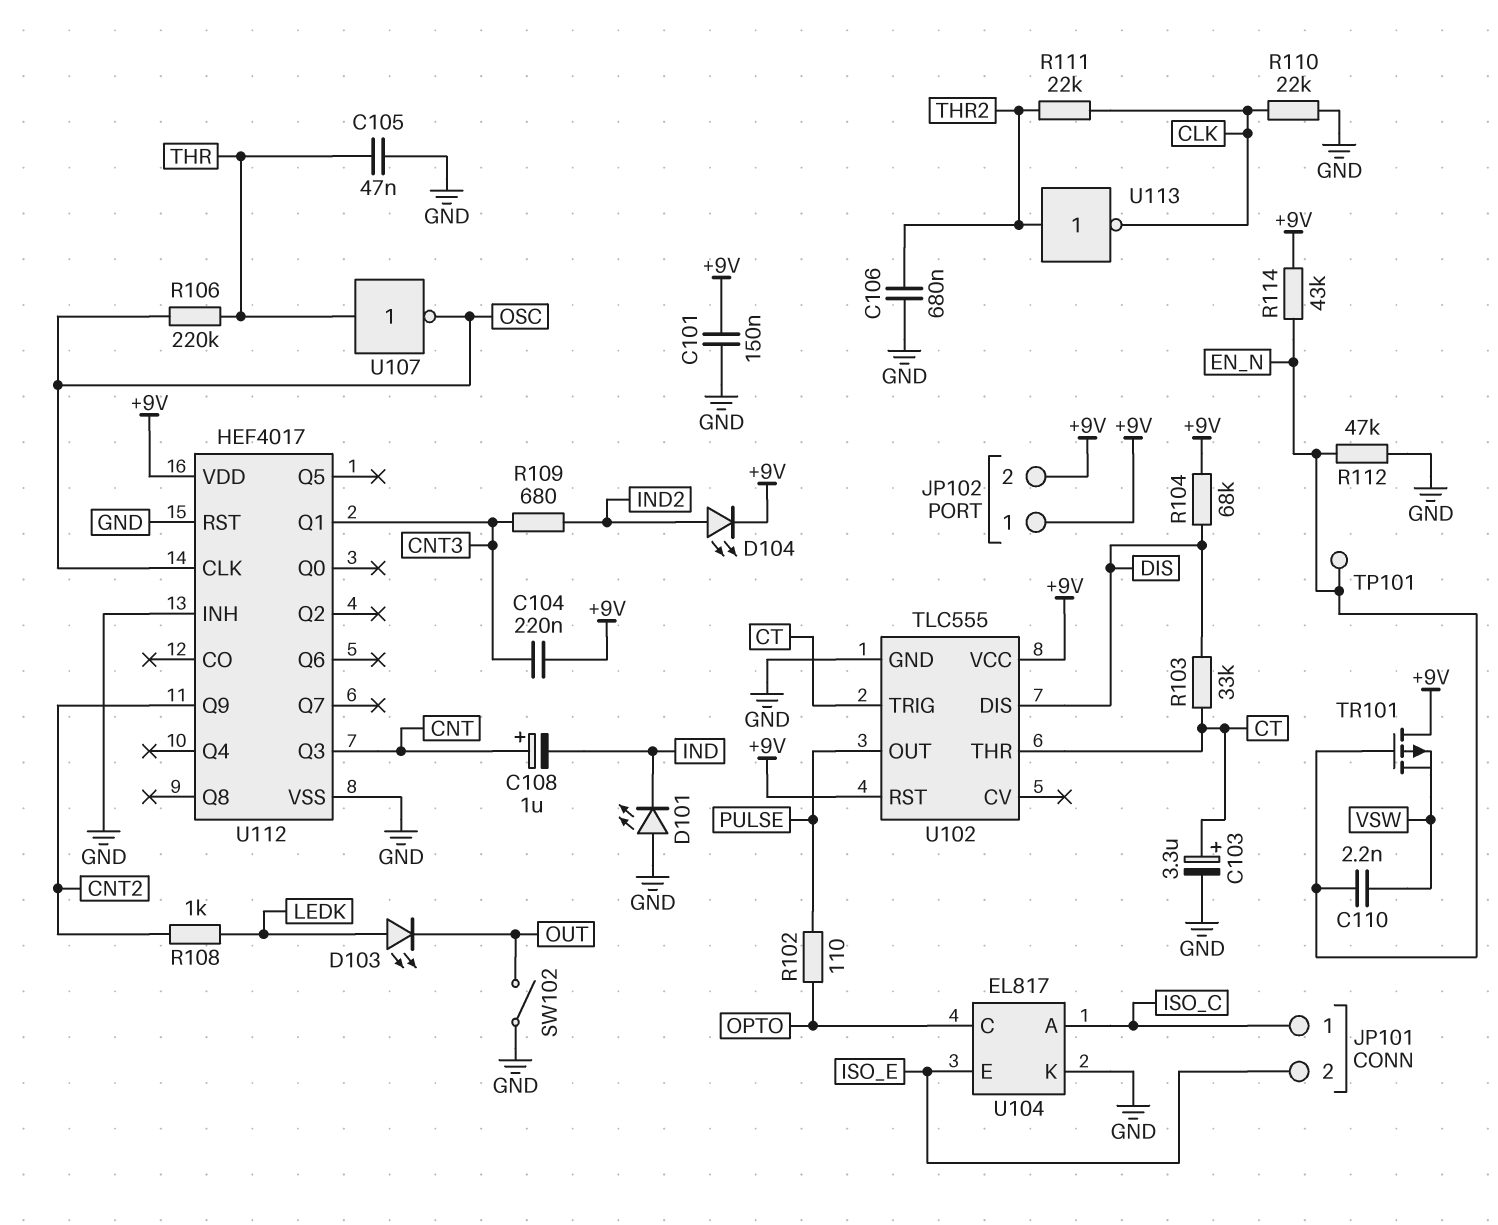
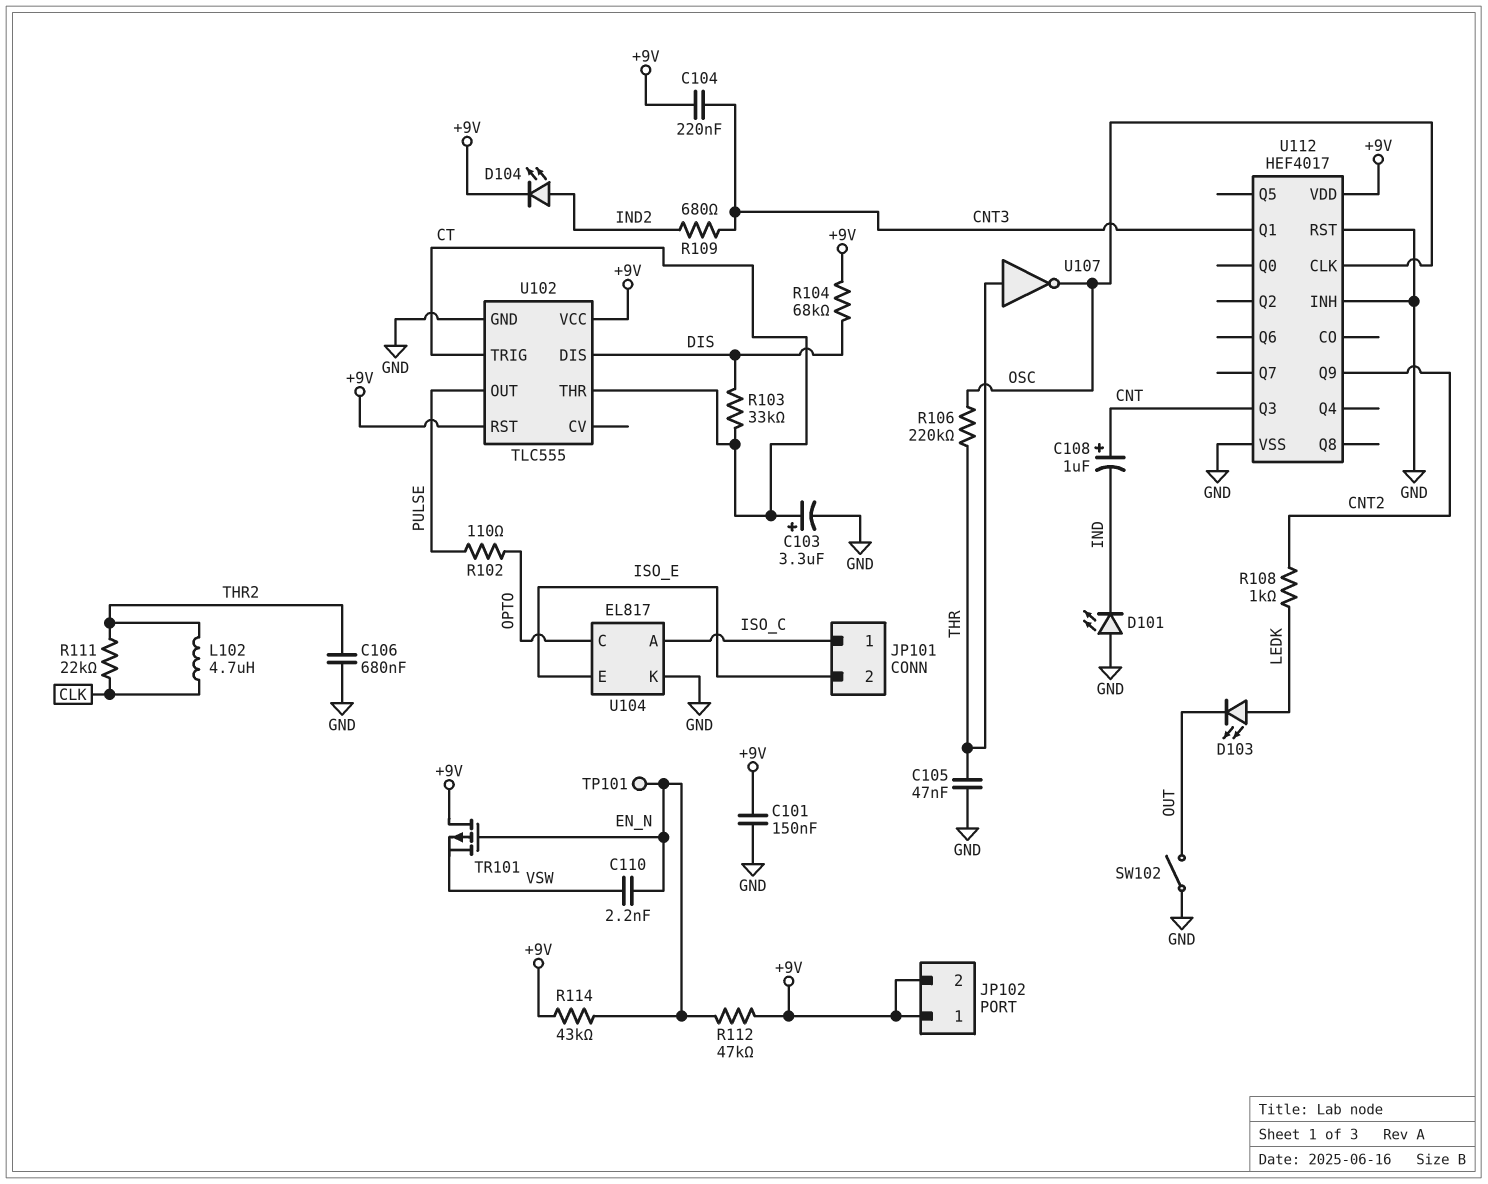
L102: none -> 4.7uH (CLK, THR2)
R110: 22k (CLK, GND) -> none
R112: 47k (EN_N, GND) -> 47k (+9V, EN_N)
U113: NOT (in THR2, out CLK) -> none

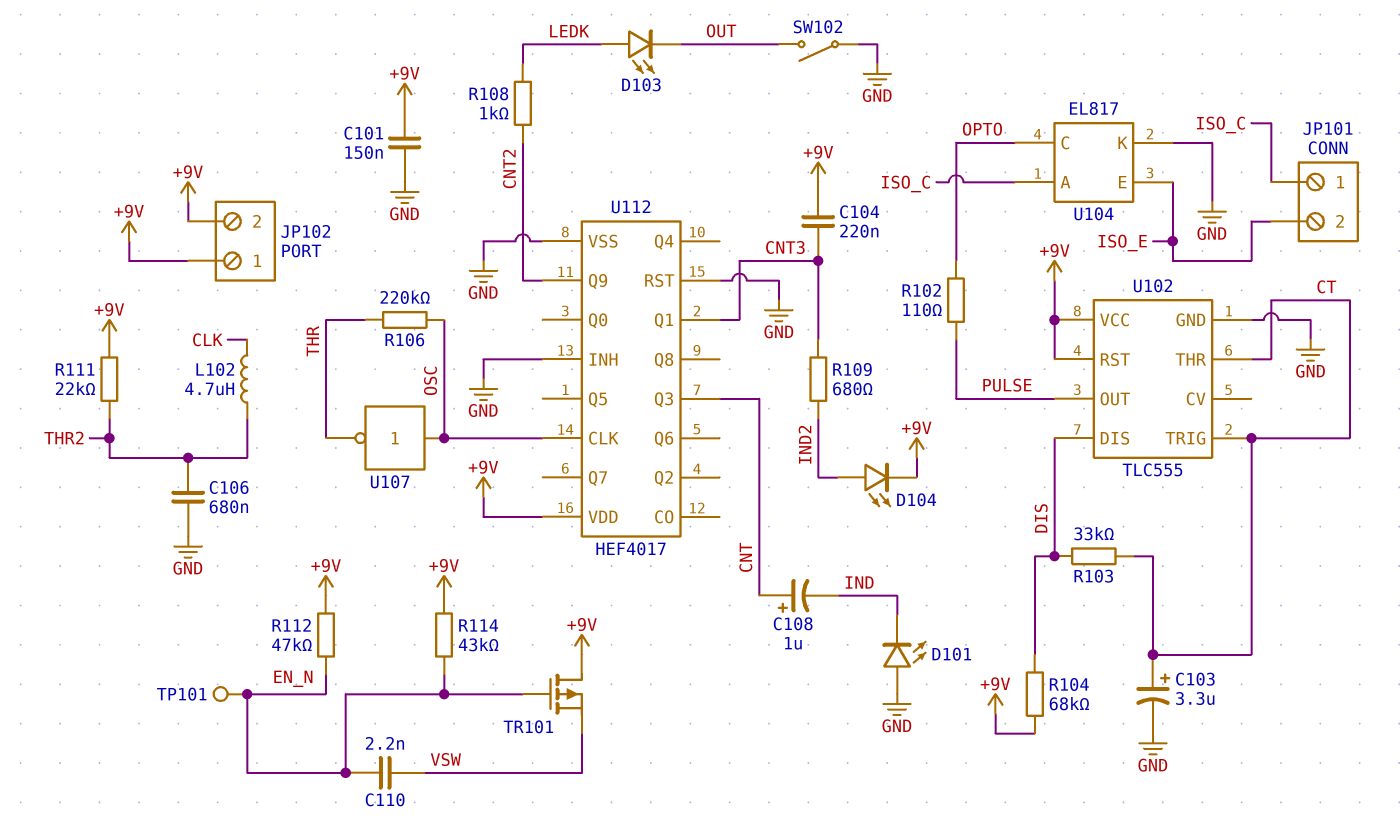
C105: 47nF (GND, THR) -> none
R111: 22k (CLK, THR2) -> 22k (+9V, THR2)
U107: NOT (in THR, out OSC) -> NOT (in OSC, out THR)

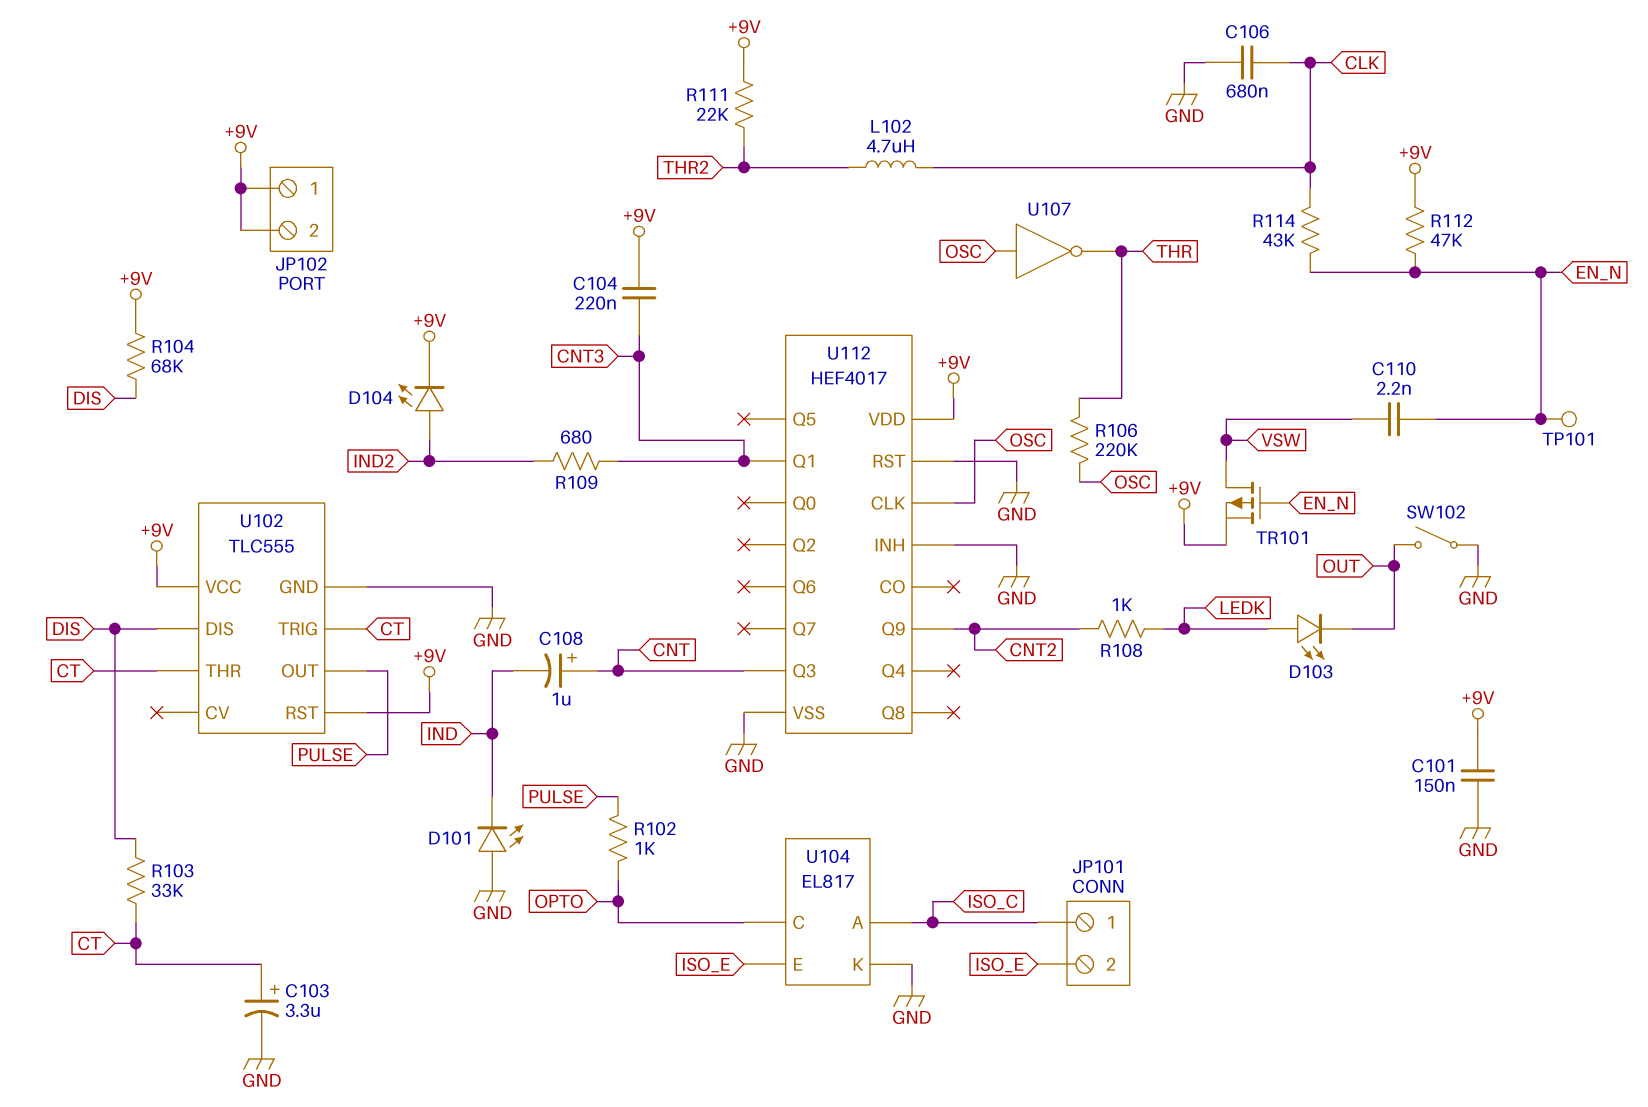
C106: 680nF (GND, THR2) -> 680nF (CLK, GND)
R102: 110 (OPTO, PULSE) -> 1k (OPTO, PULSE)
R114: 43k (+9V, EN_N) -> 43k (CLK, EN_N)
TR101: PMOS (G EN_N, D +9V, S VSW) -> PMOS (G EN_N, D VSW, S +9V)

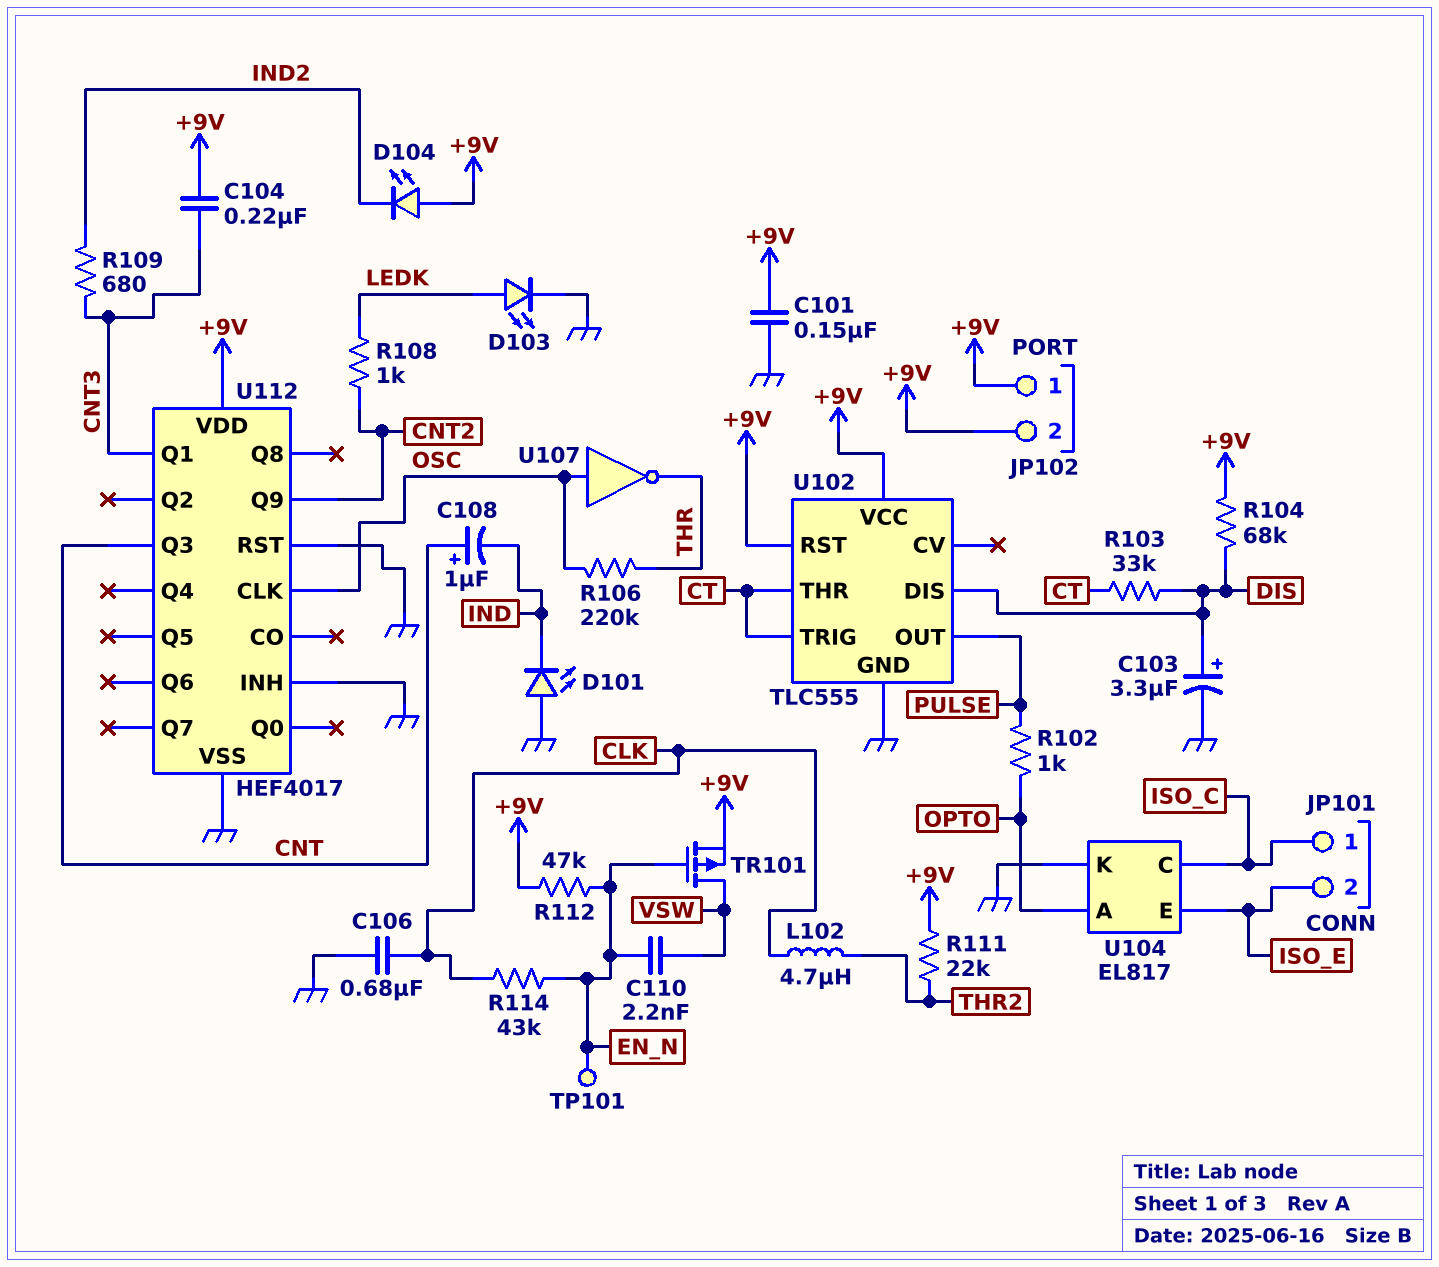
C103: 3.3uF (plus CT, minus GND) -> 3.3uF (plus DIS, minus GND)
D103: LED (A LEDK, K OUT) -> LED (A LEDK, K GND)
D104: LED (A IND2, K +9V) -> LED (A +9V, K IND2)
SW102: switch (GND, OUT) -> none
U104 pin A: ISO_C -> OPTO
U104 pin C: OPTO -> ISO_C

